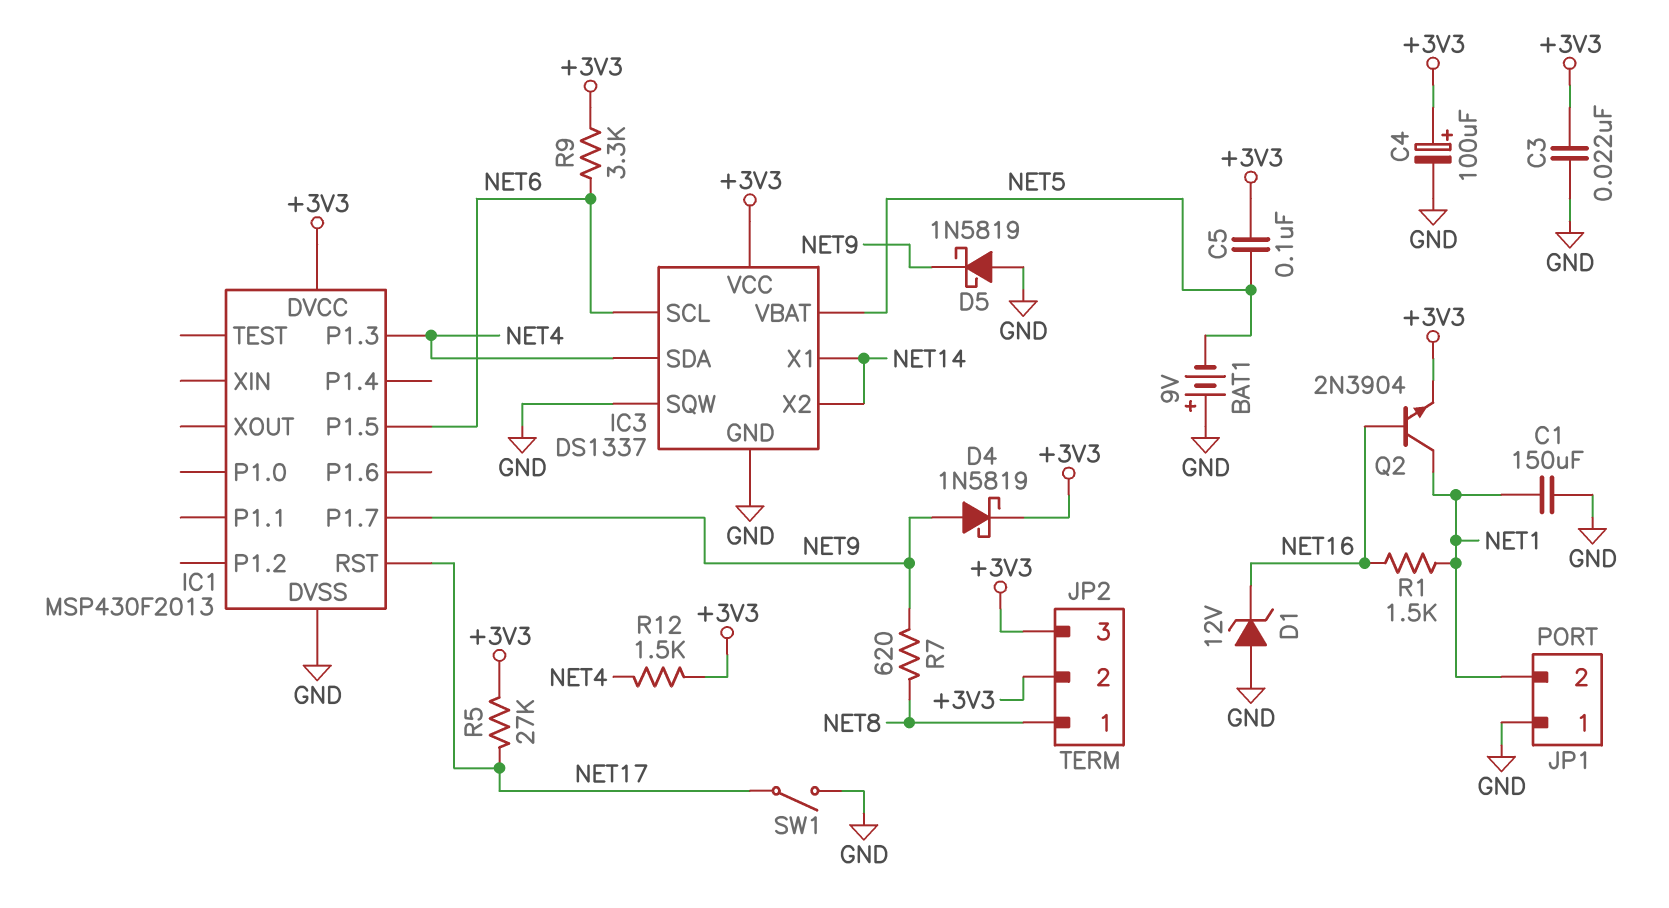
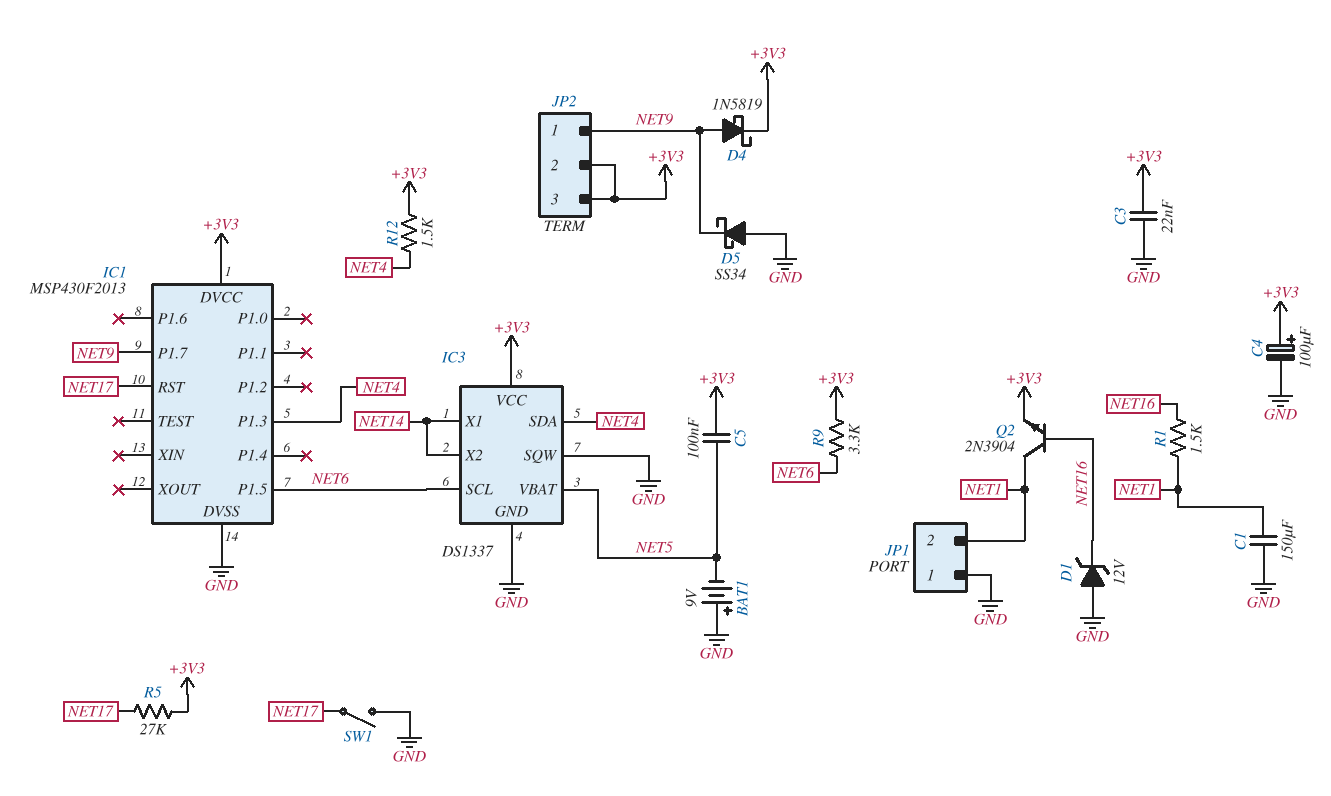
D5: schottky 1N5819 (A GND, K NET9) -> schottky SS34 (A GND, K NET9)
JP2 pin 1: NET8 -> NET9
R7: 620 (NET8, NET9) -> none

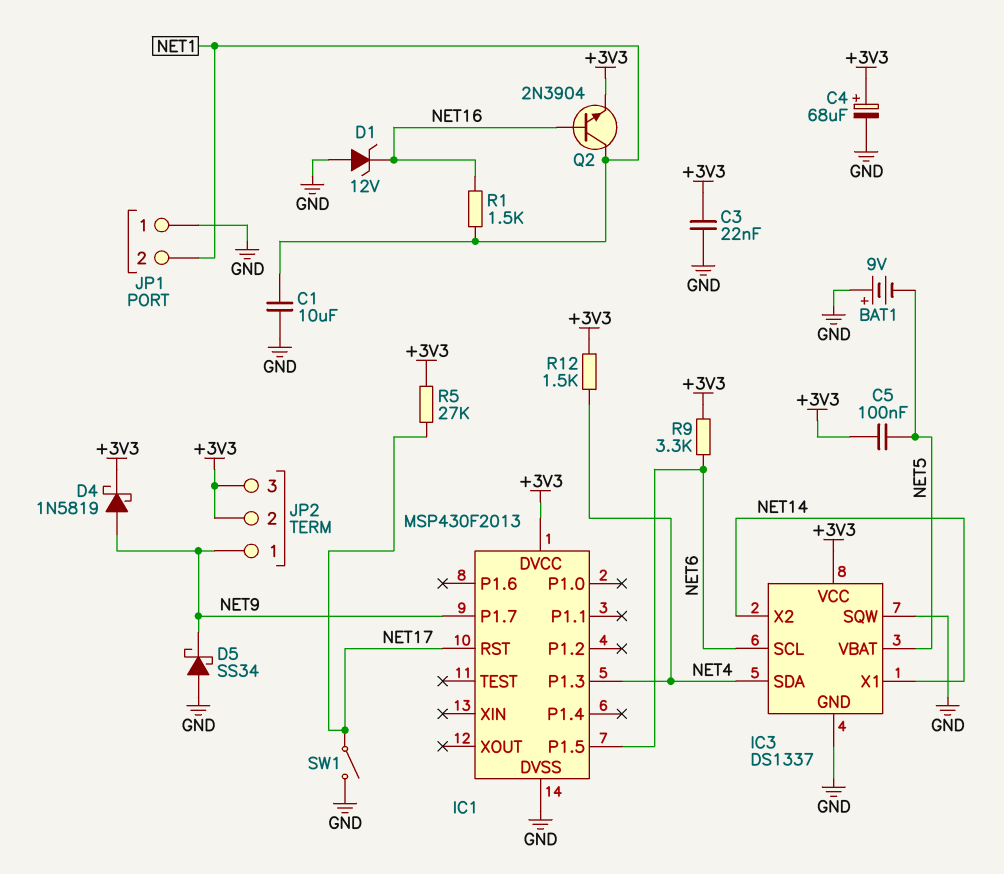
C1: 150uF (GND, NET1) -> 10uF (GND, NET1)
C4: 100uF (plus +3V3, minus GND) -> 68uF (plus +3V3, minus GND)

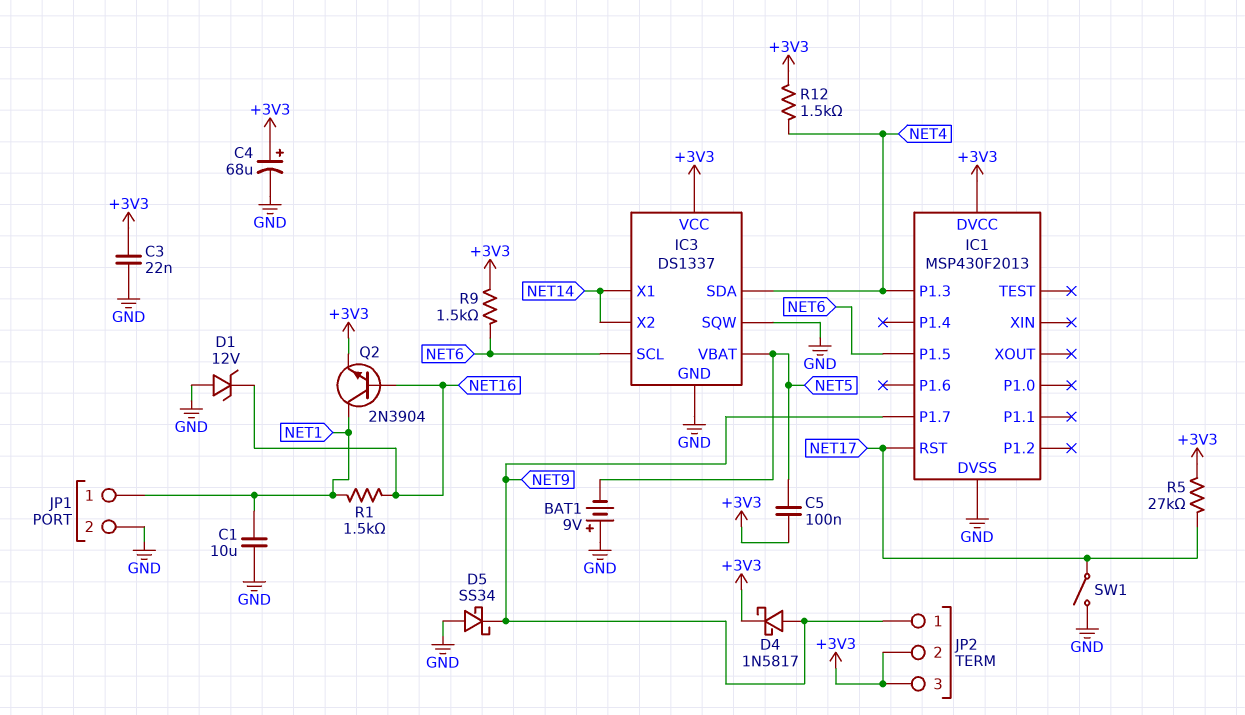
D4: schottky 1N5819 (A NET9, K +3V3) -> schottky 1N5817 (A NET9, K +3V3)
JP1 pin 1: GND -> NET1
JP1 pin 2: NET1 -> GND
R9: 3.3k (+3V3, NET6) -> 1.5k (+3V3, NET6)

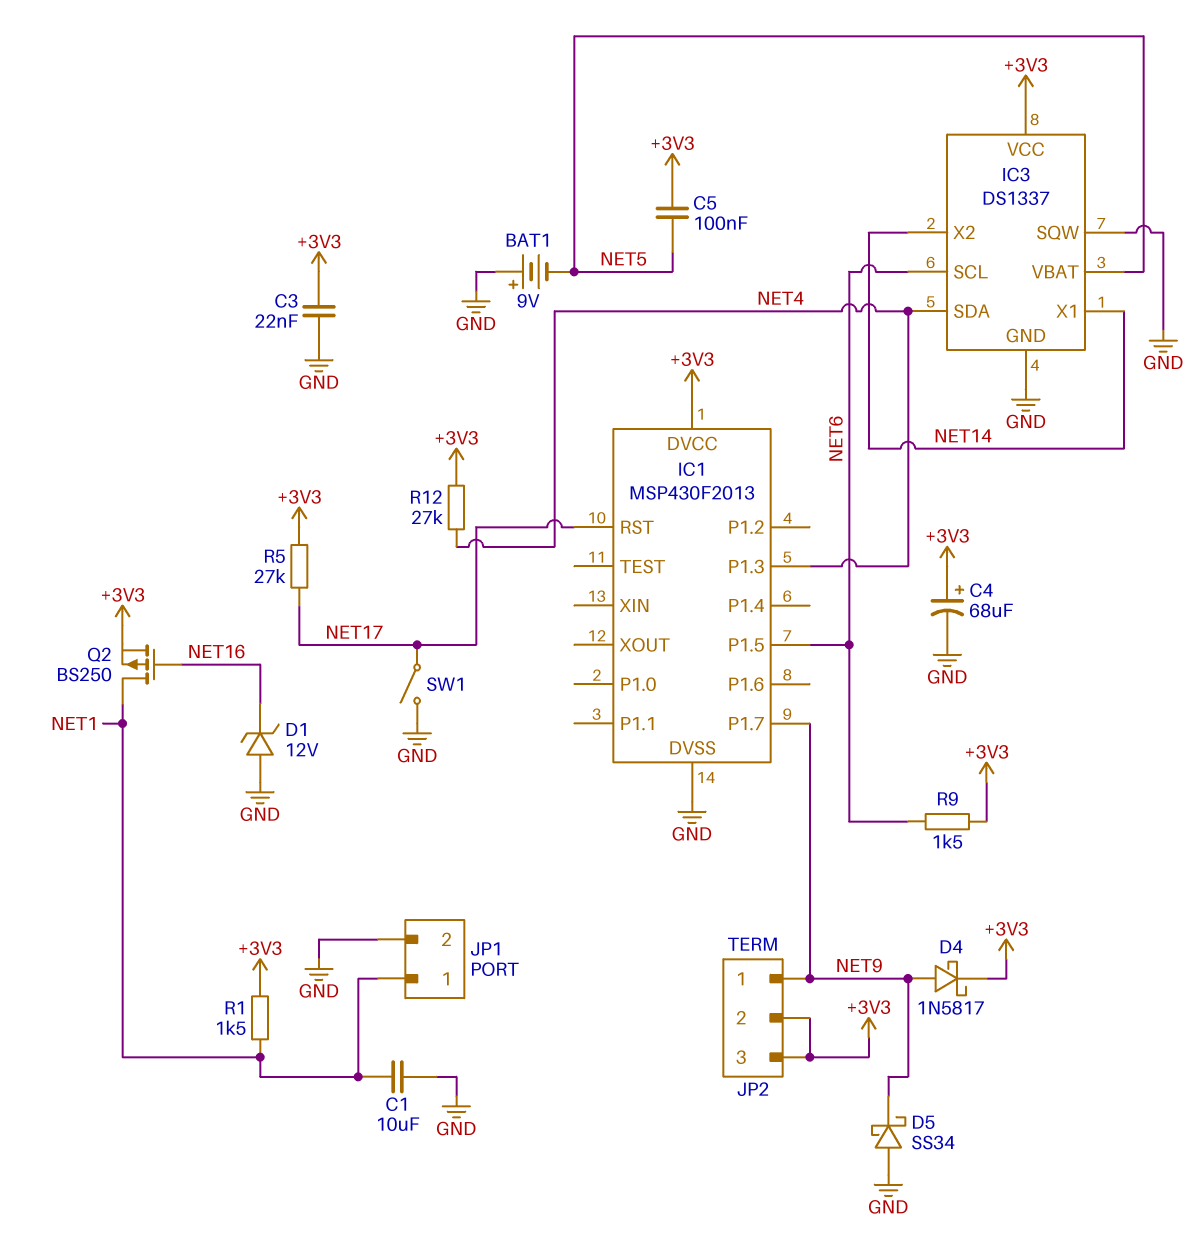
Q2: NPN 2N3904 (B NET16, C NET1, E +3V3) -> PMOS BS250 (G NET16, D NET1, S +3V3)
R1: 1.5k (NET1, NET16) -> 1.5k (+3V3, NET1)
R12: 1.5k (+3V3, NET4) -> 27k (+3V3, NET4)

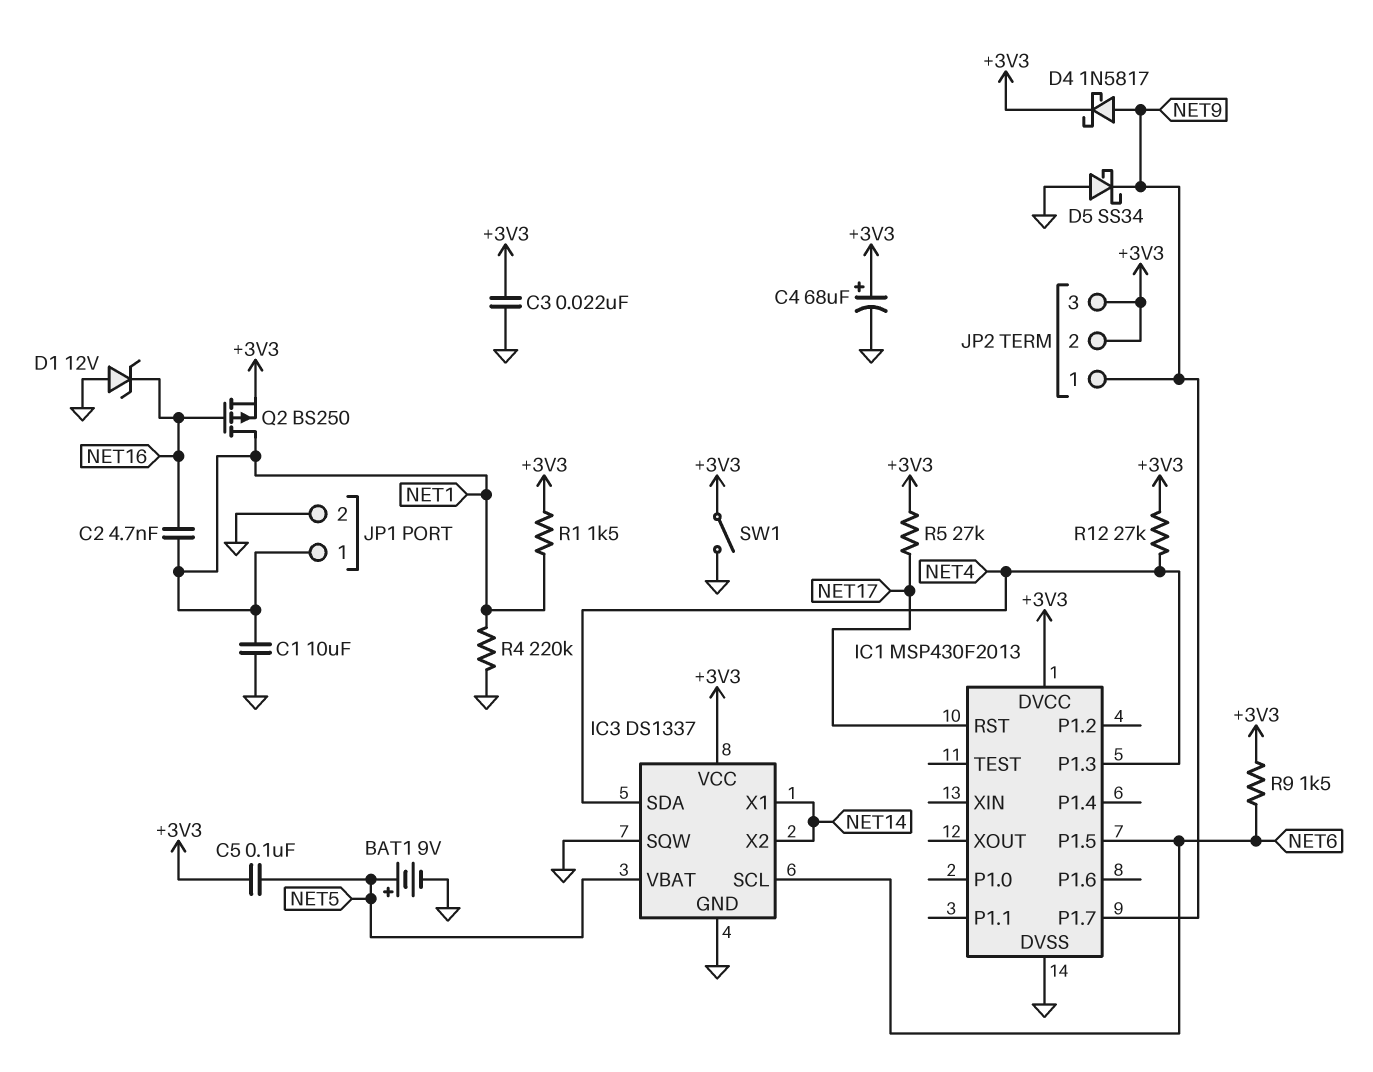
BAT1: 9V (plus GND, minus NET5) -> 9V (plus NET5, minus GND)
C2: none -> 4.7nF (NET1, NET16)
R4: none -> 220k (GND, NET1)
SW1: switch (GND, NET17) -> switch (+3V3, GND)

